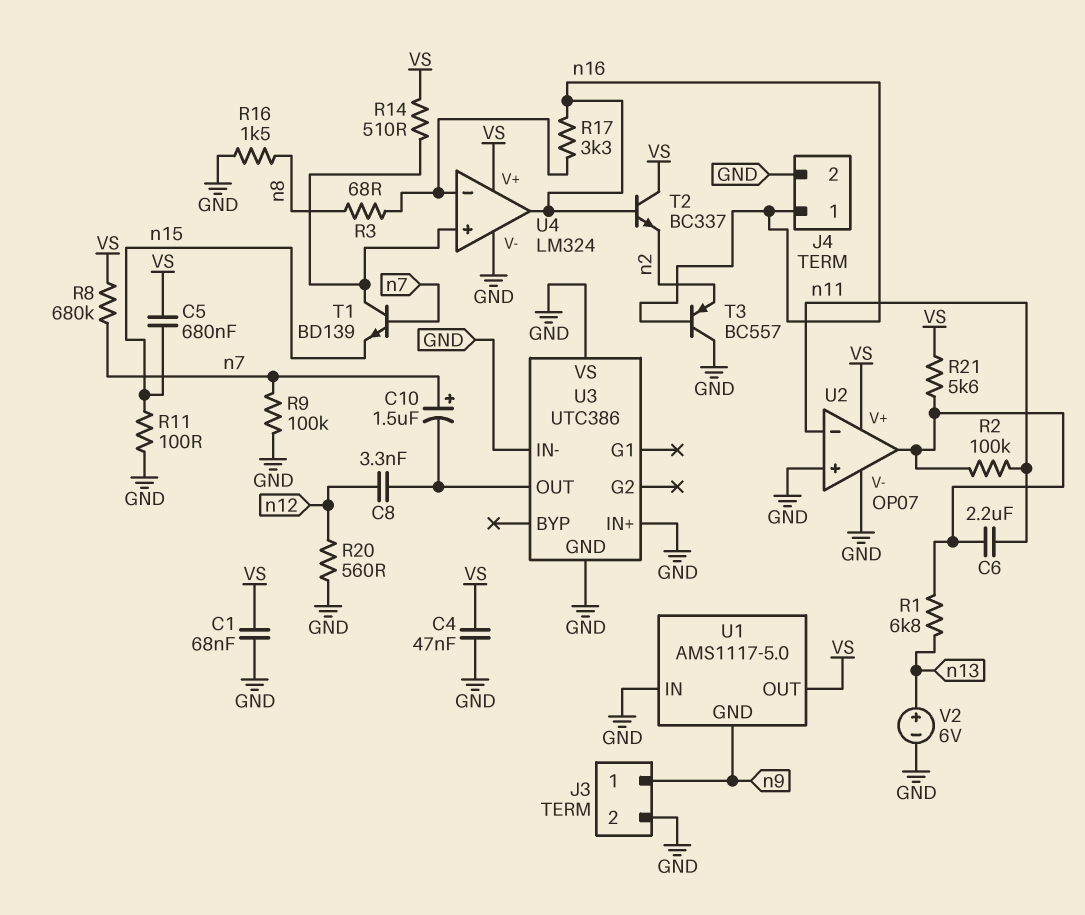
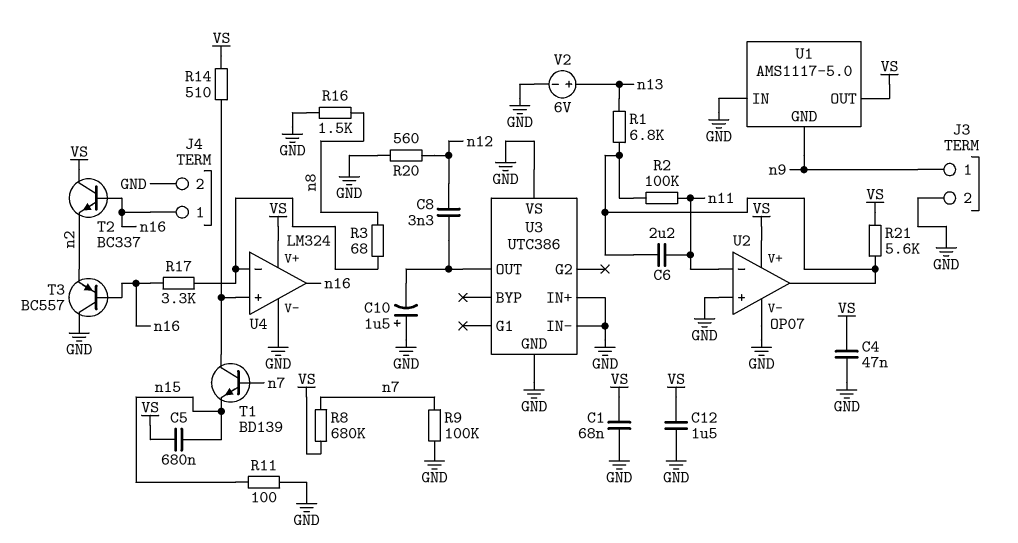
C10: 1.5uF (plus n7, minus U3/OUT) -> 1.5uF (plus GND, minus U3/OUT)
C12: none -> 1.5uF (GND, VS)

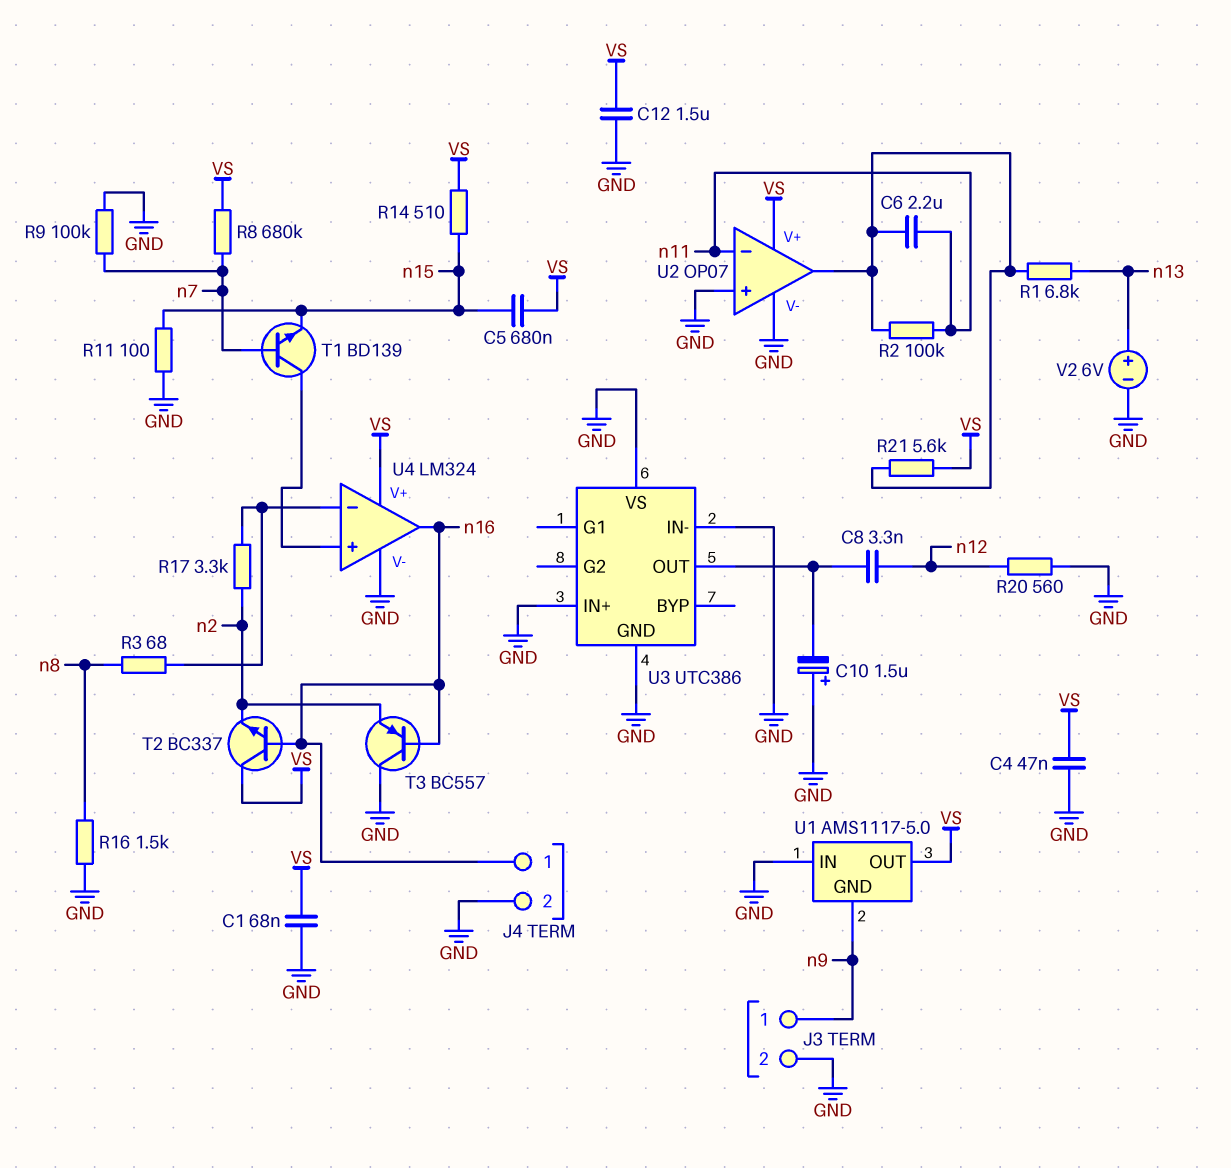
R14: 510 (U4/in+, VS) -> 510 (VS, n15)
R17: 3.3k (U4/in-, n16) -> 3.3k (U4/in-, n2)

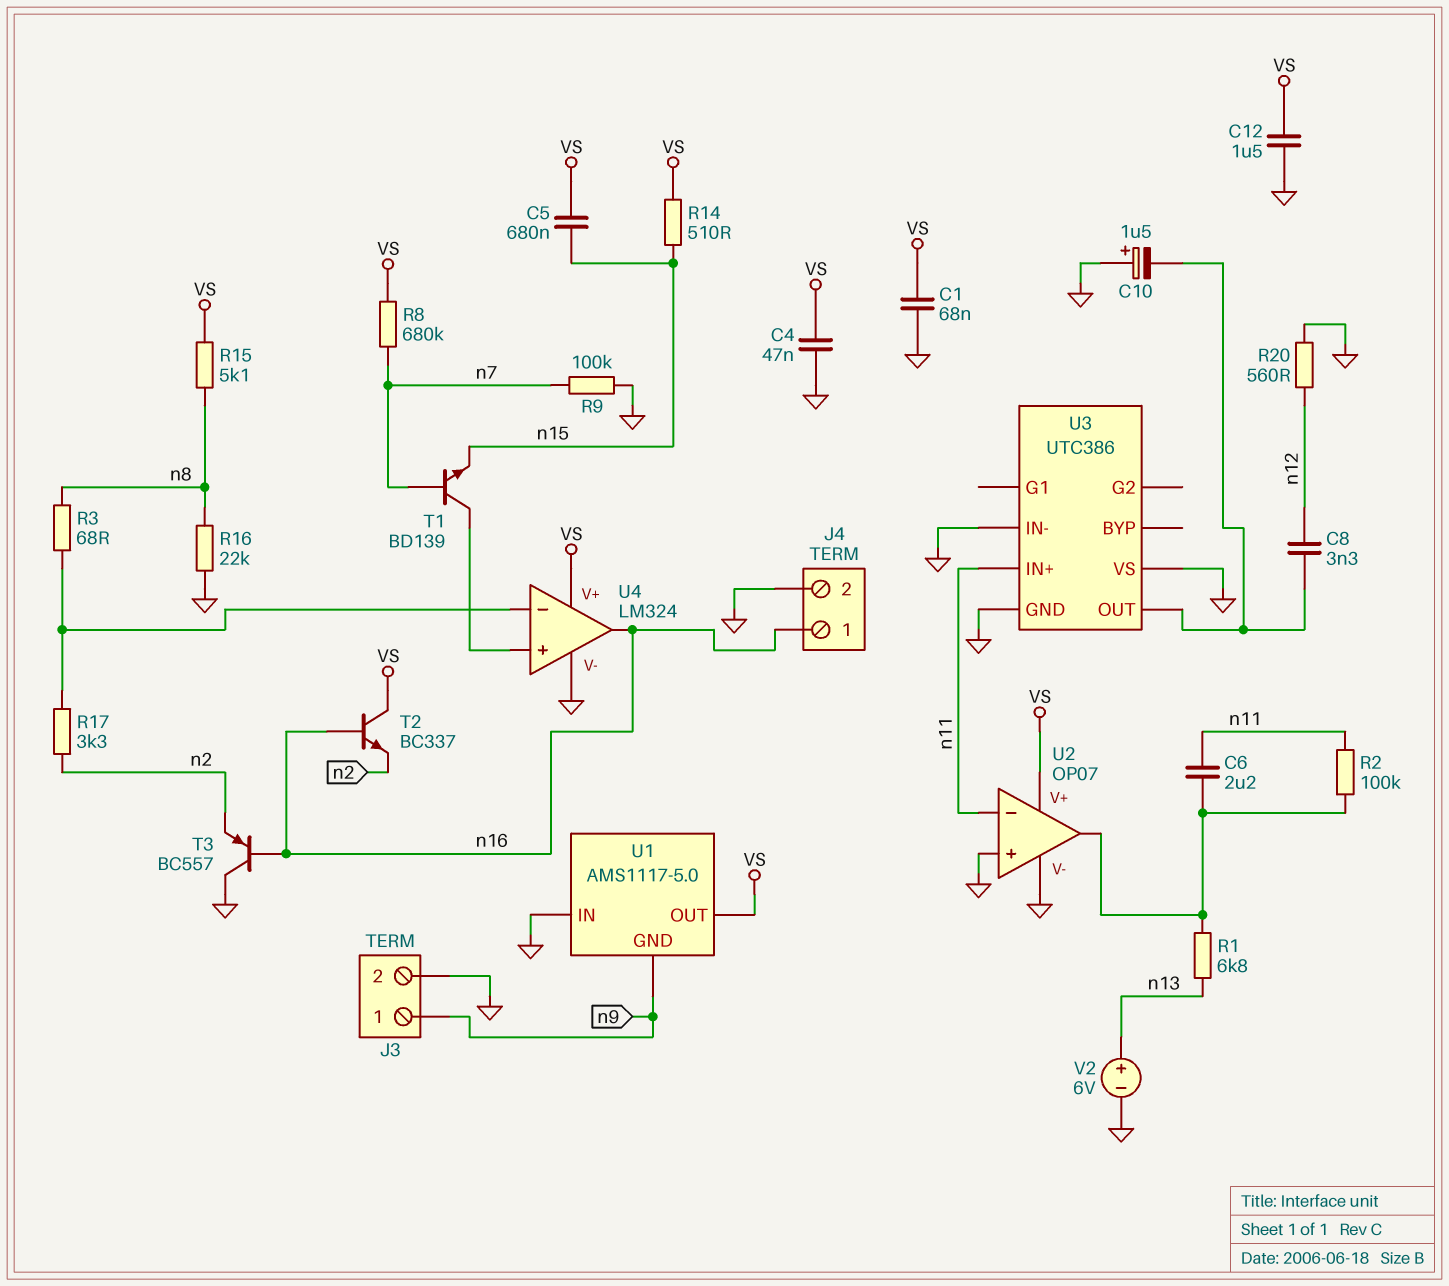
R11: 100 (GND, n15) -> none
R15: none -> 5.1k (VS, n8)
R16: 1.5k (GND, n8) -> 22k (GND, n8)
R21: 5.6k (U2/out, VS) -> none
U3 pin IN+: GND -> n11

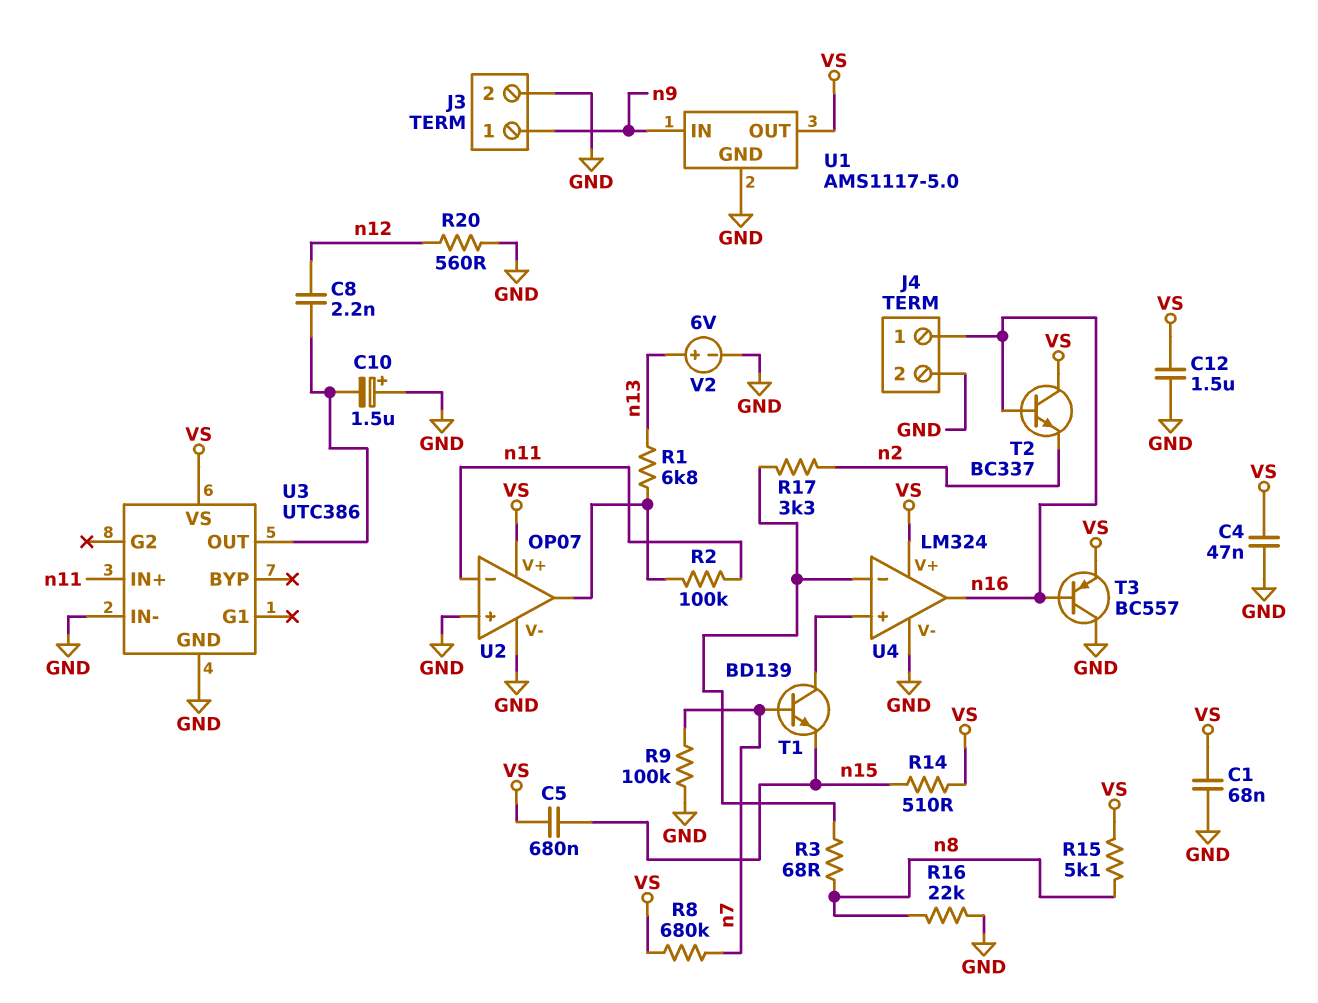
C6: 2.2uF (U2/out, n11) -> none
C8: 3.3nF (U3/OUT, n12) -> 2.2nF (U3/OUT, n12)
T3: PNP BC557 (B n16, C GND, E n2) -> PNP BC557 (B n16, C GND, E VS)
U1 pin GND: n9 -> GND
U1 pin IN: GND -> n9
U3 pin VS: GND -> VS

